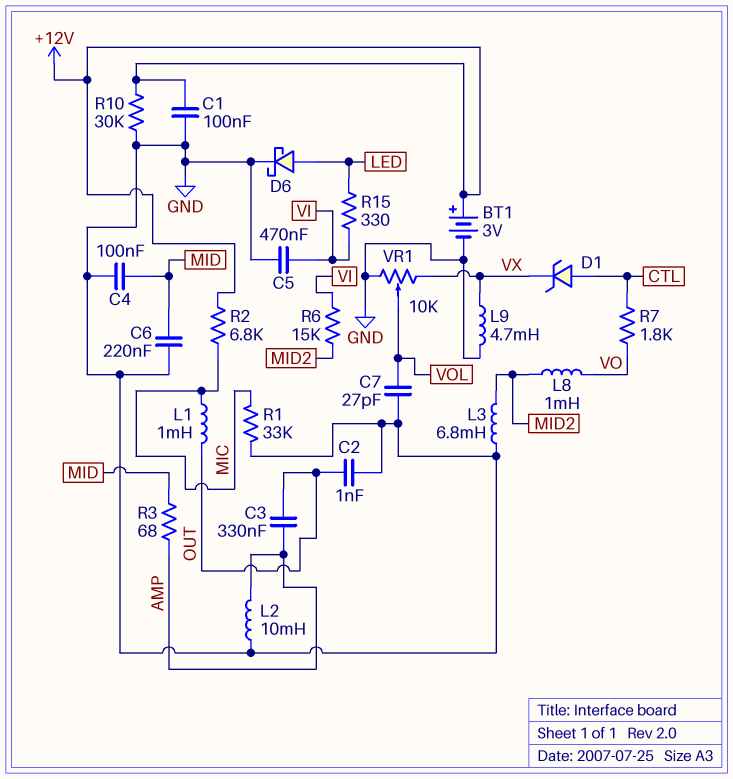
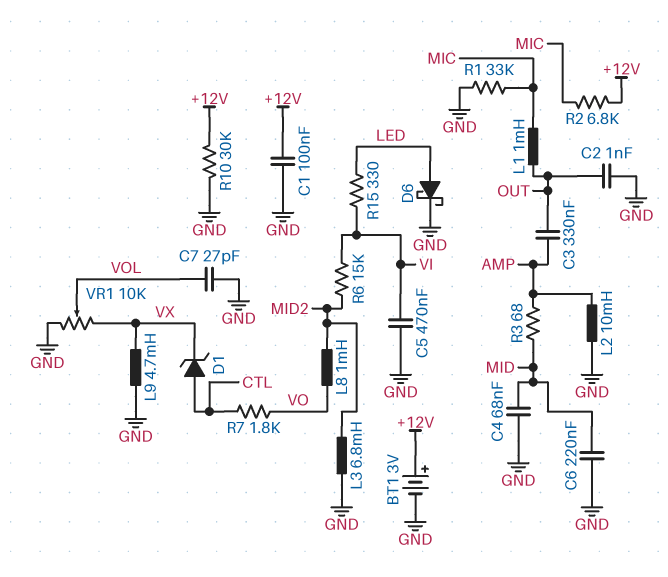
C4: 100nF (GND, MID) -> 68nF (GND, MID)

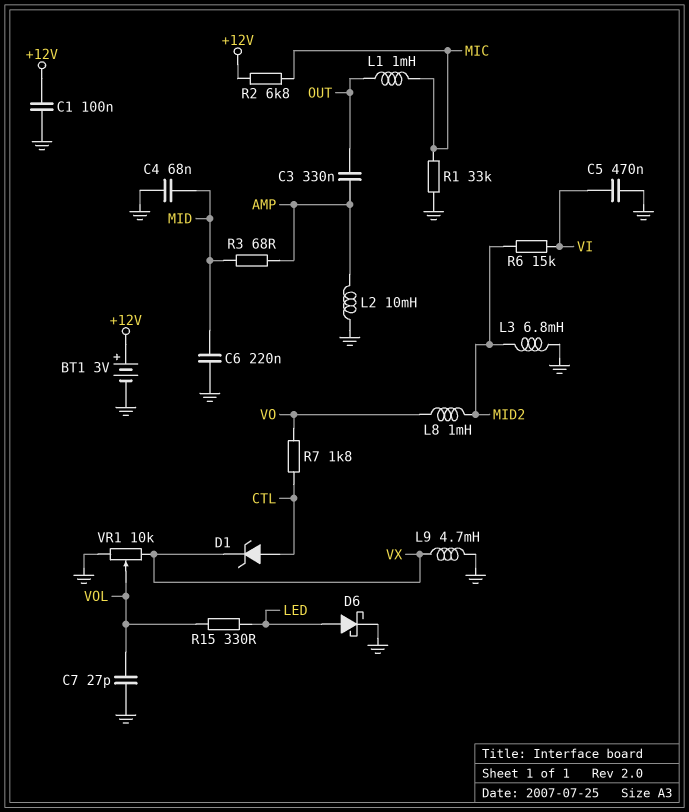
C2: 1nF (GND, OUT) -> none
R10: 30k (+12V, GND) -> none
R15: 330 (LED, VI) -> 330 (LED, VOL)

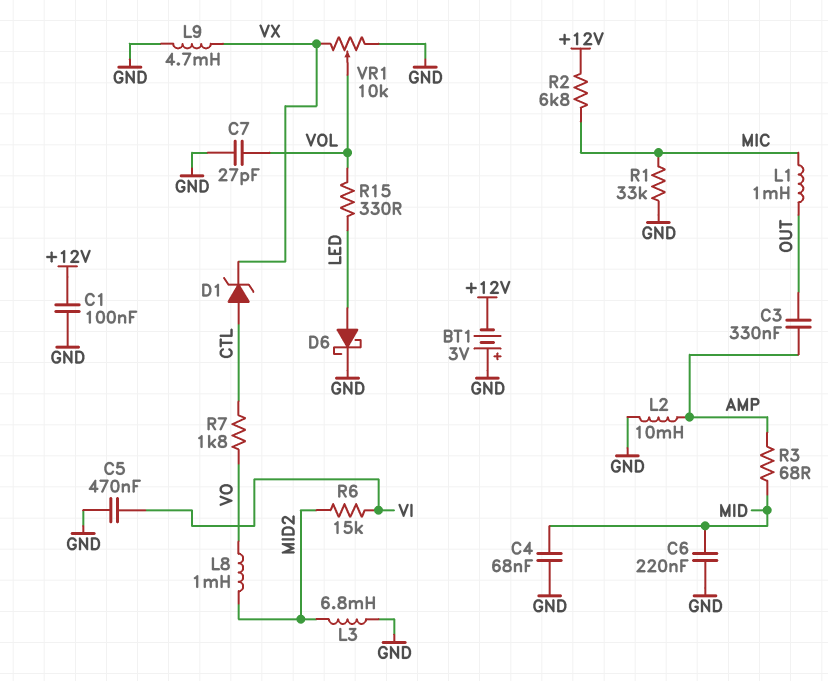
BT1: 3V (plus +12V, minus GND) -> 3V (plus GND, minus +12V)

